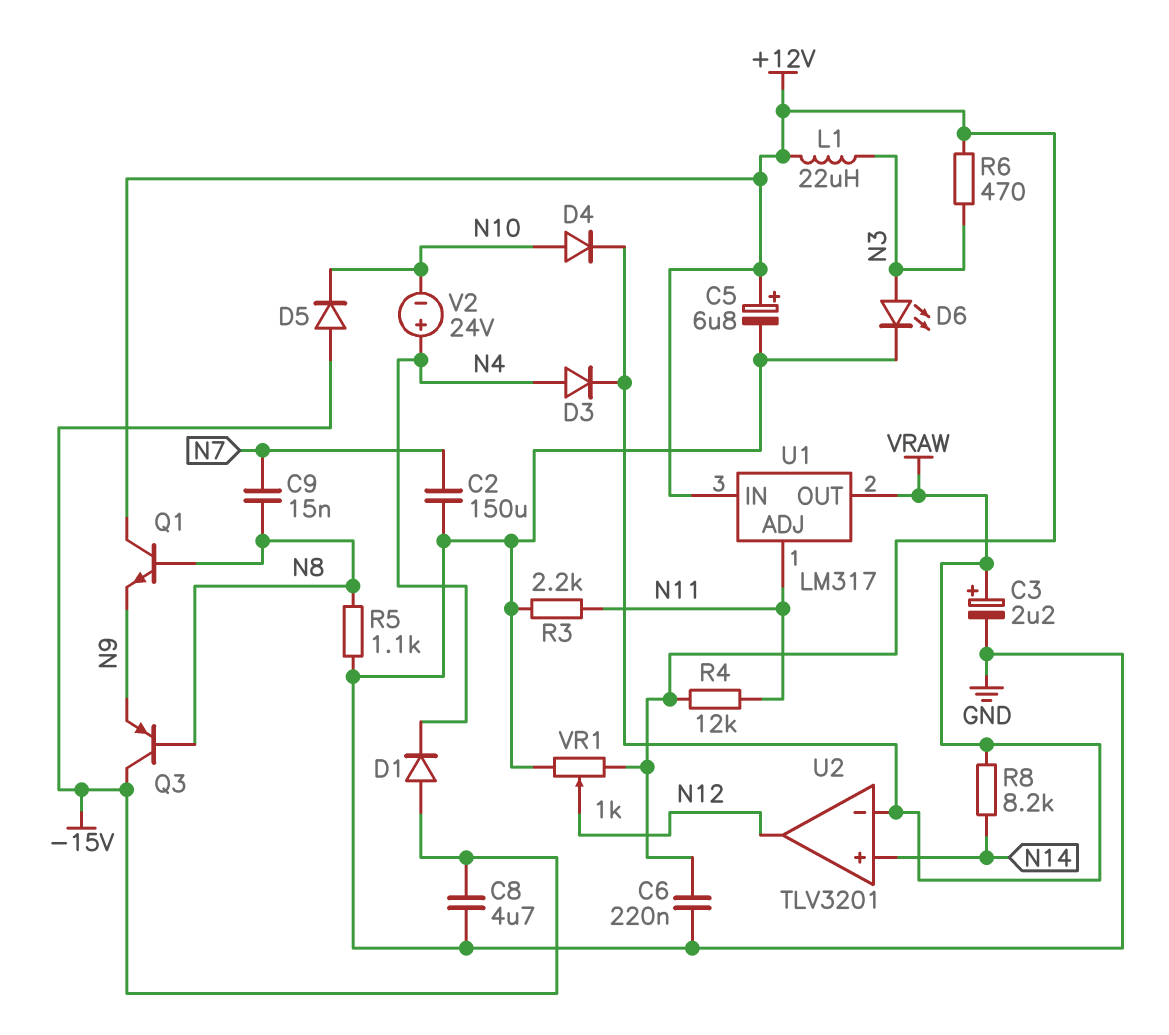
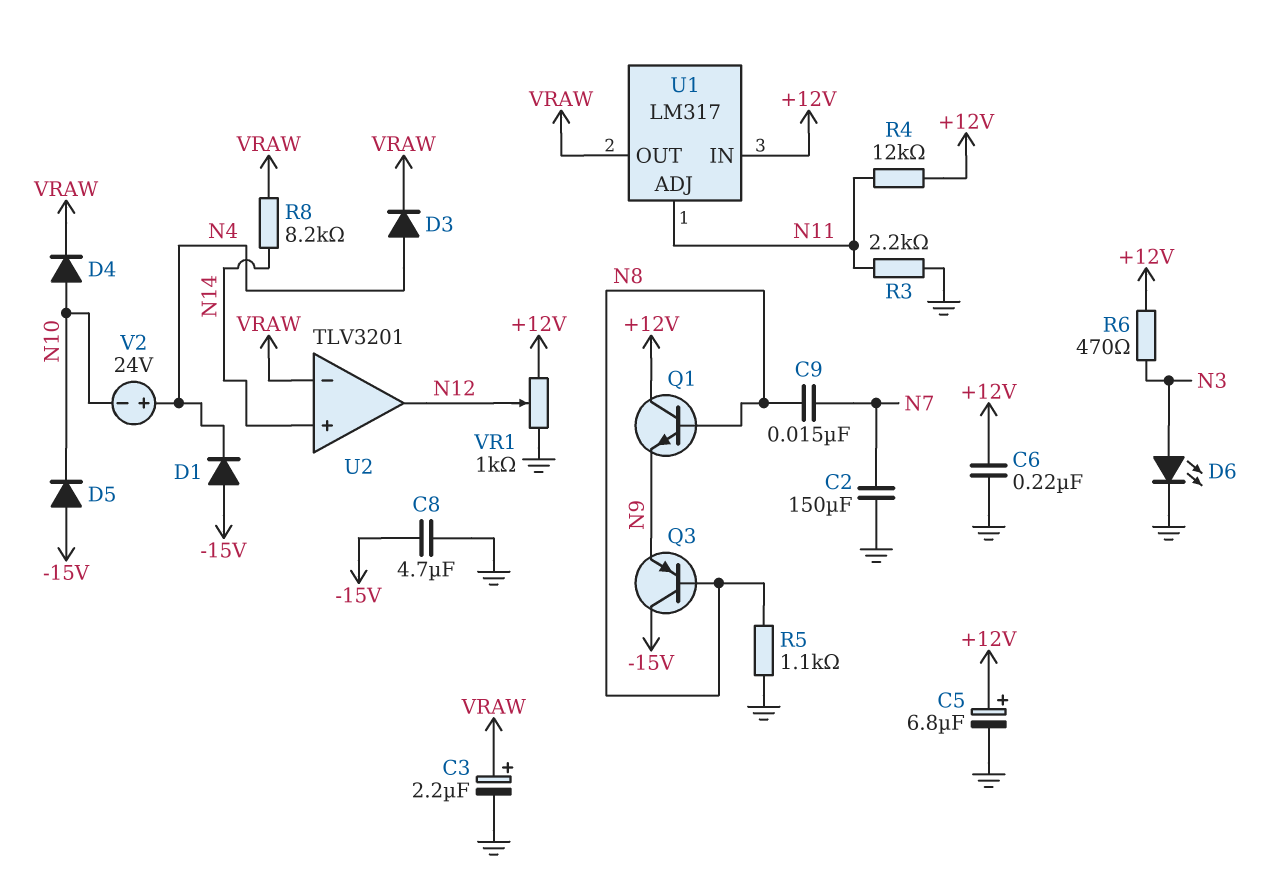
L1: 22uH (+12V, N3) -> none

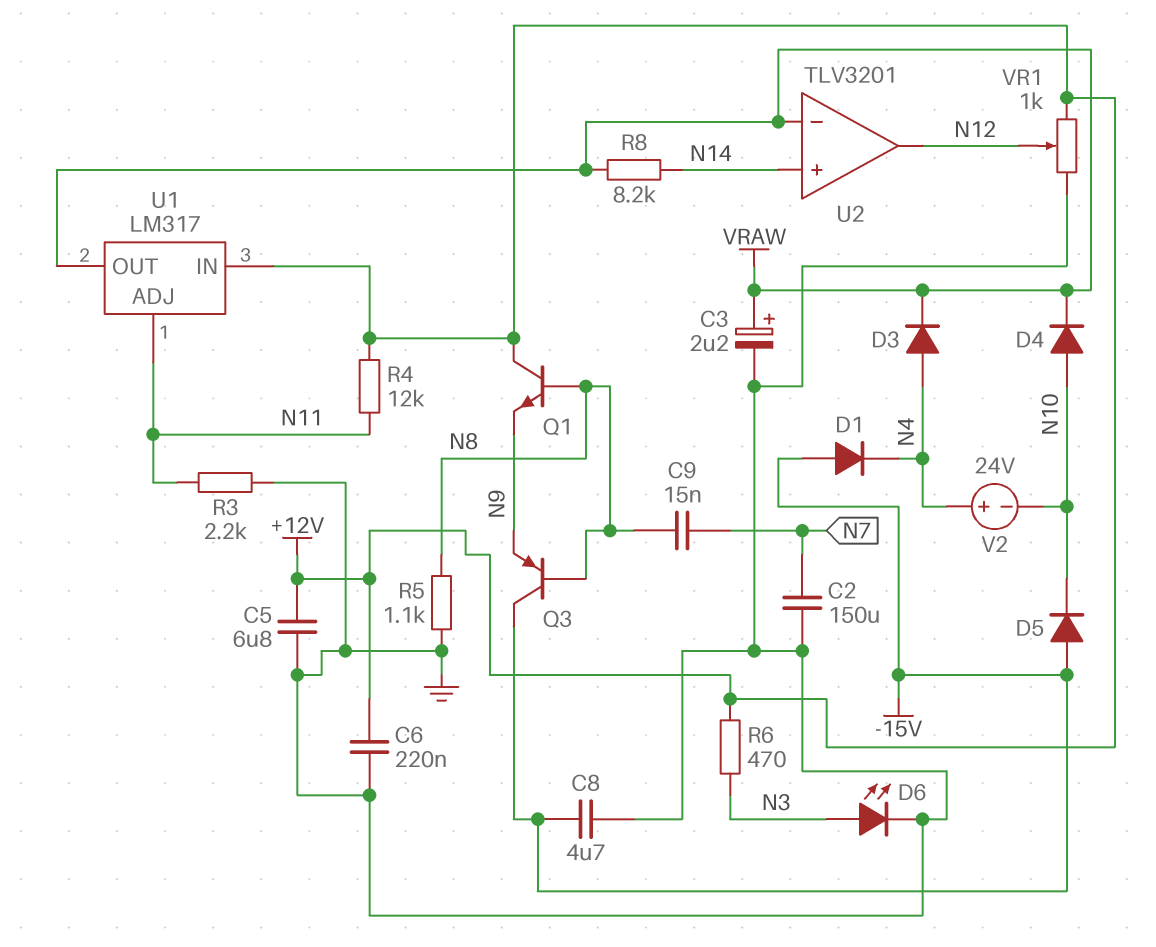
C5: 6.8uF (plus +12V, minus GND) -> 6.8uF (+12V, GND)

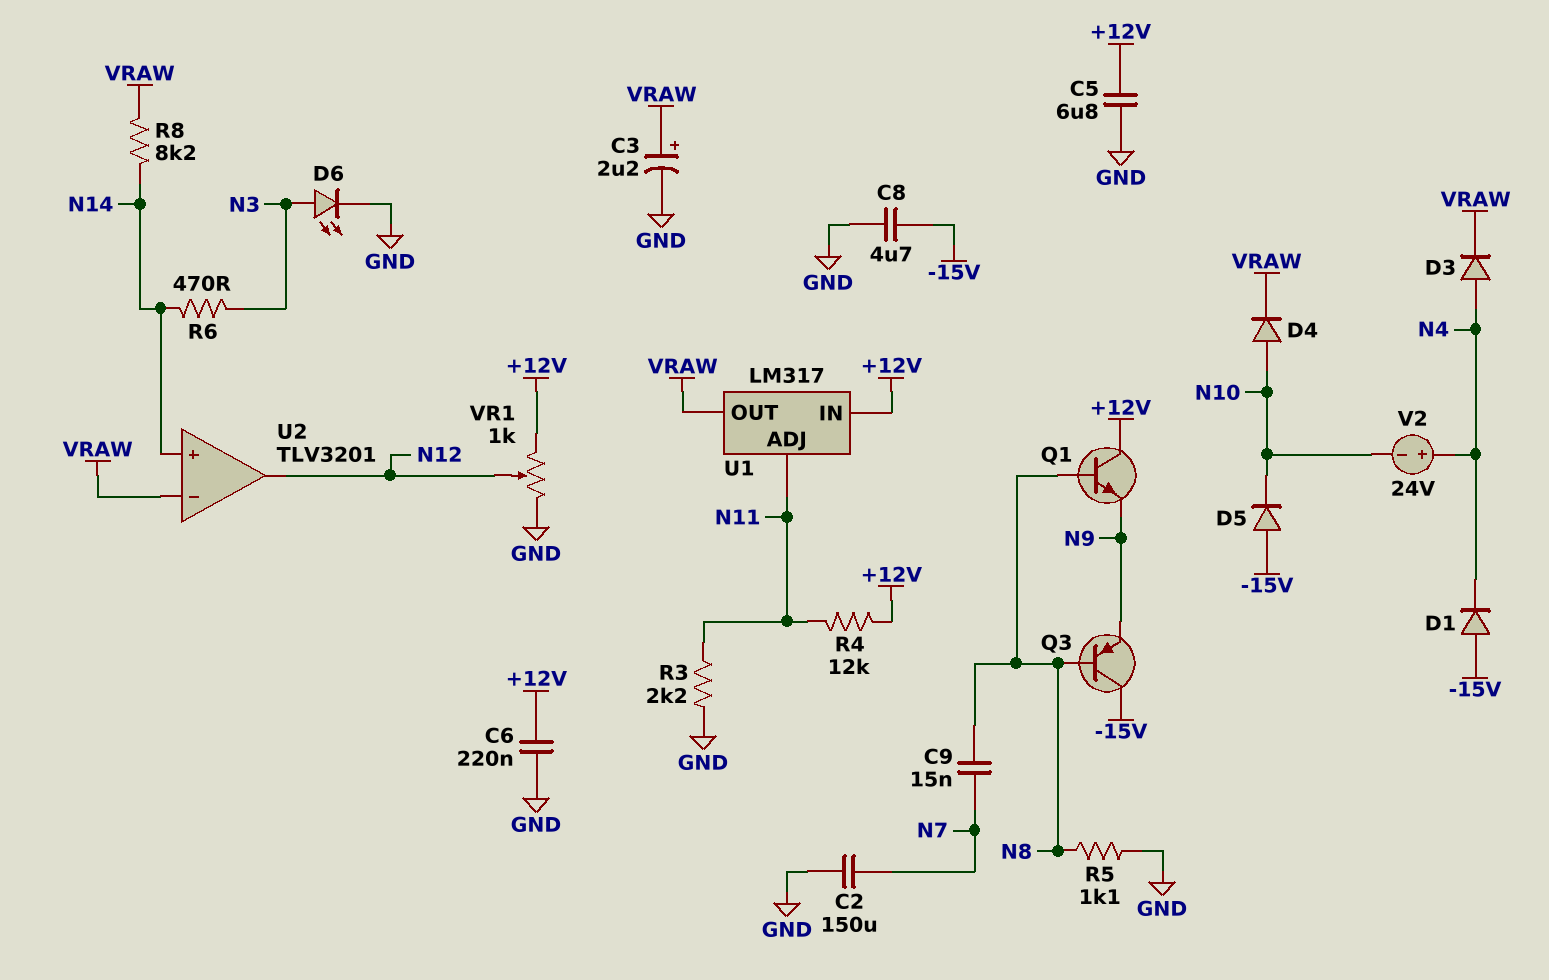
R6: 470 (+12V, N3) -> 470 (N3, N14)

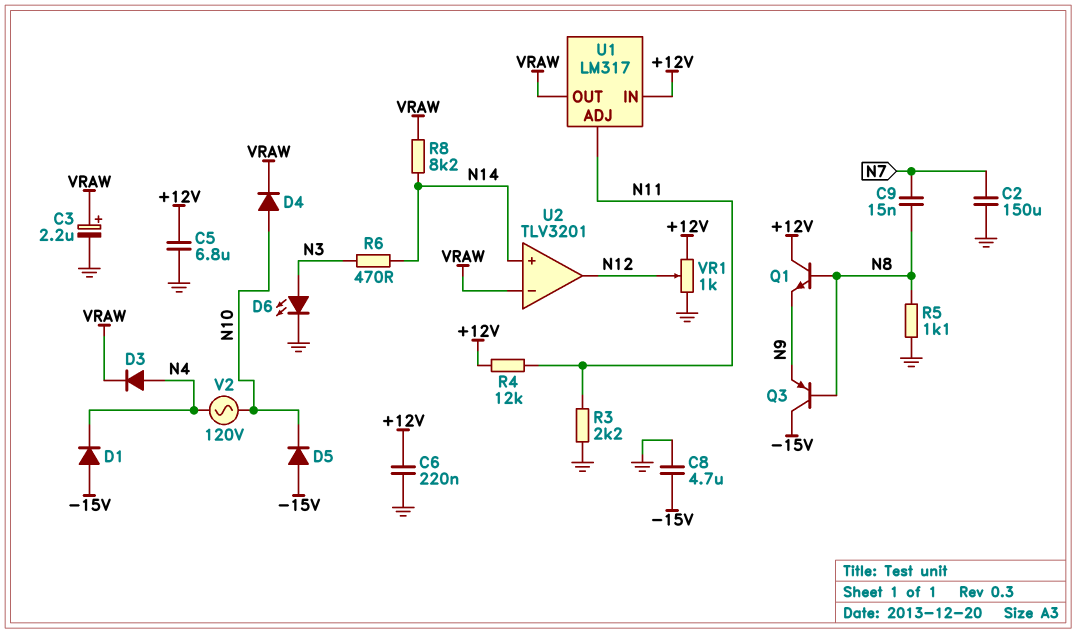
V2: 24V (plus N4, minus N10) -> AC 120V (N4, N10)

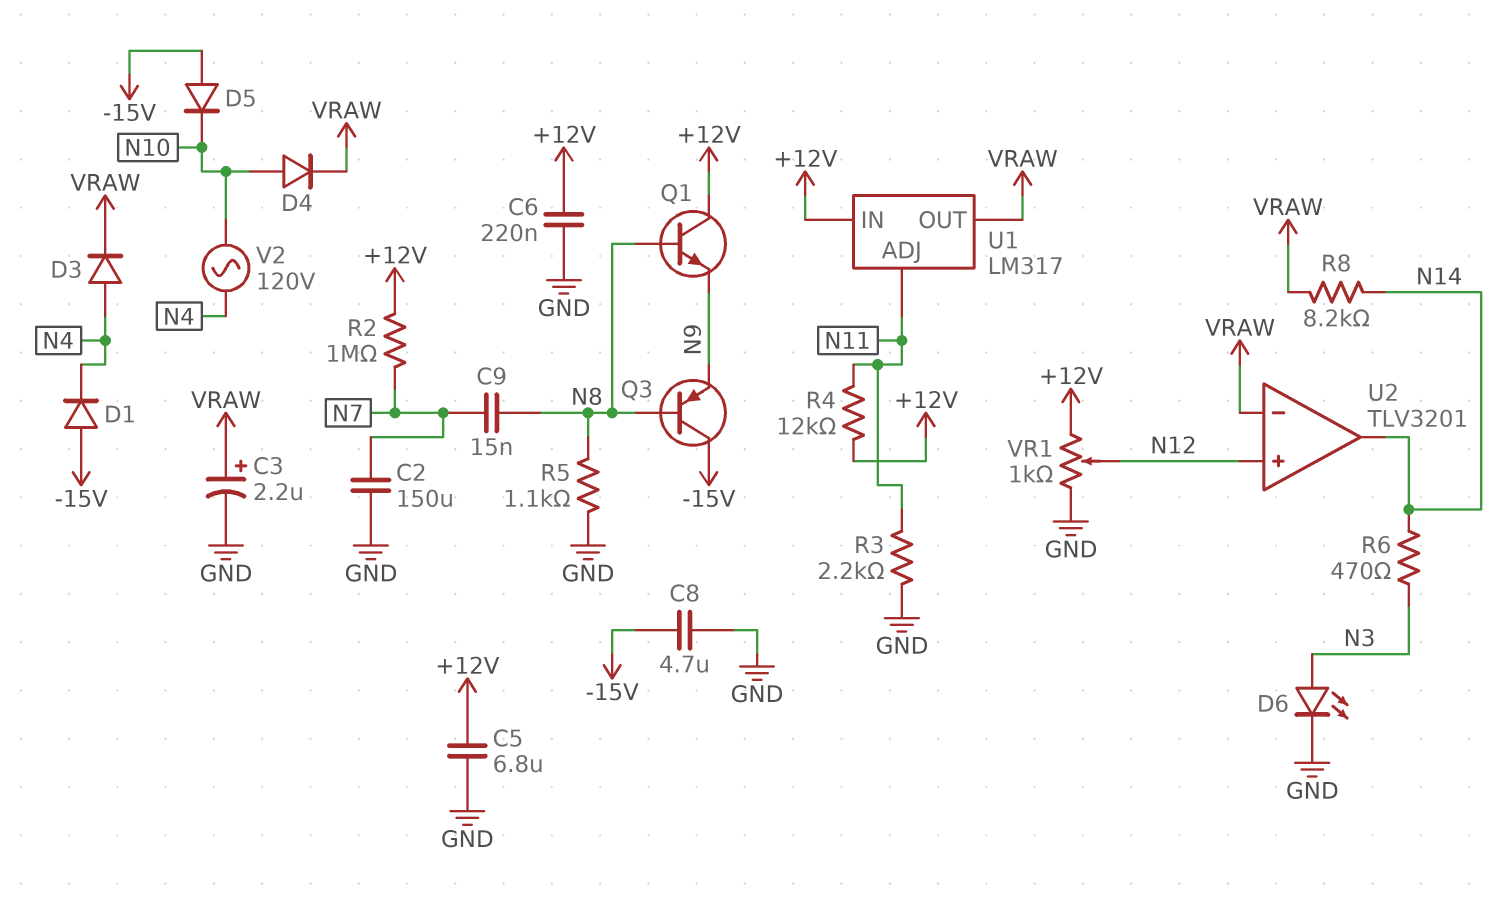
R2: none -> 1M (+12V, N7)
U2 pin in+: N14 -> N12
U2 pin out: N12 -> N14

